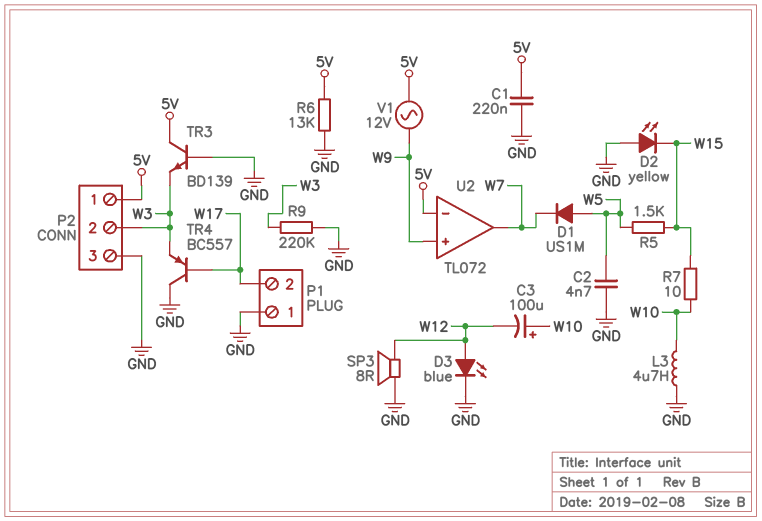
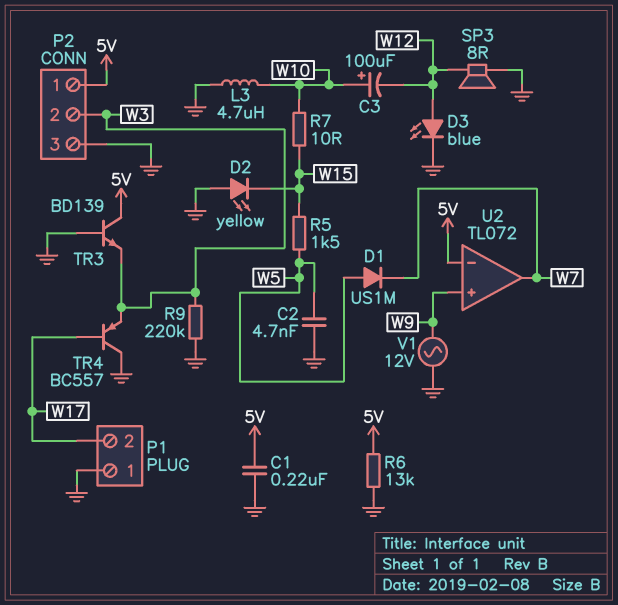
V1: AC 12V (5V, W9) -> AC 12V (GND, W9)

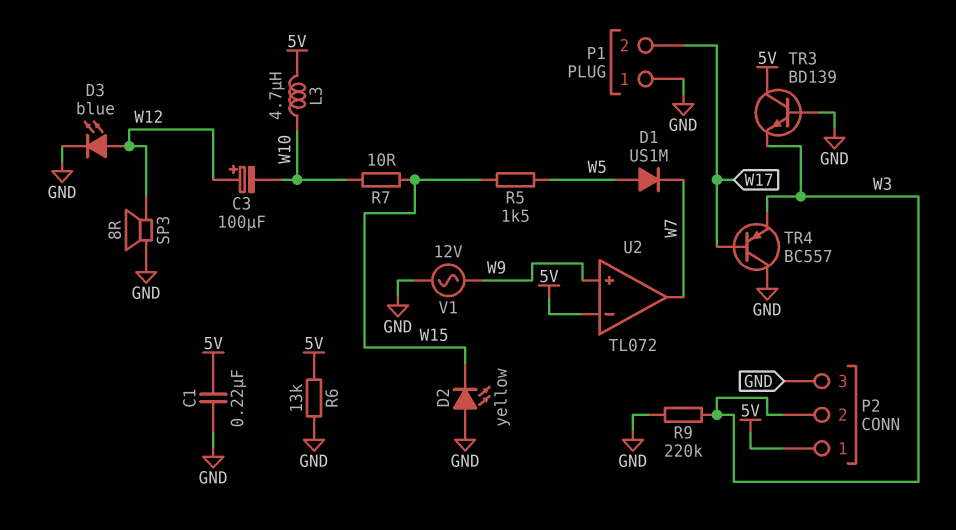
C2: 4.7nF (GND, W5) -> none
C3: 100uF (plus W10, minus W12) -> 100uF (plus W12, minus W10)
L3: 4.7uH (GND, W10) -> 4.7uH (5V, W10)

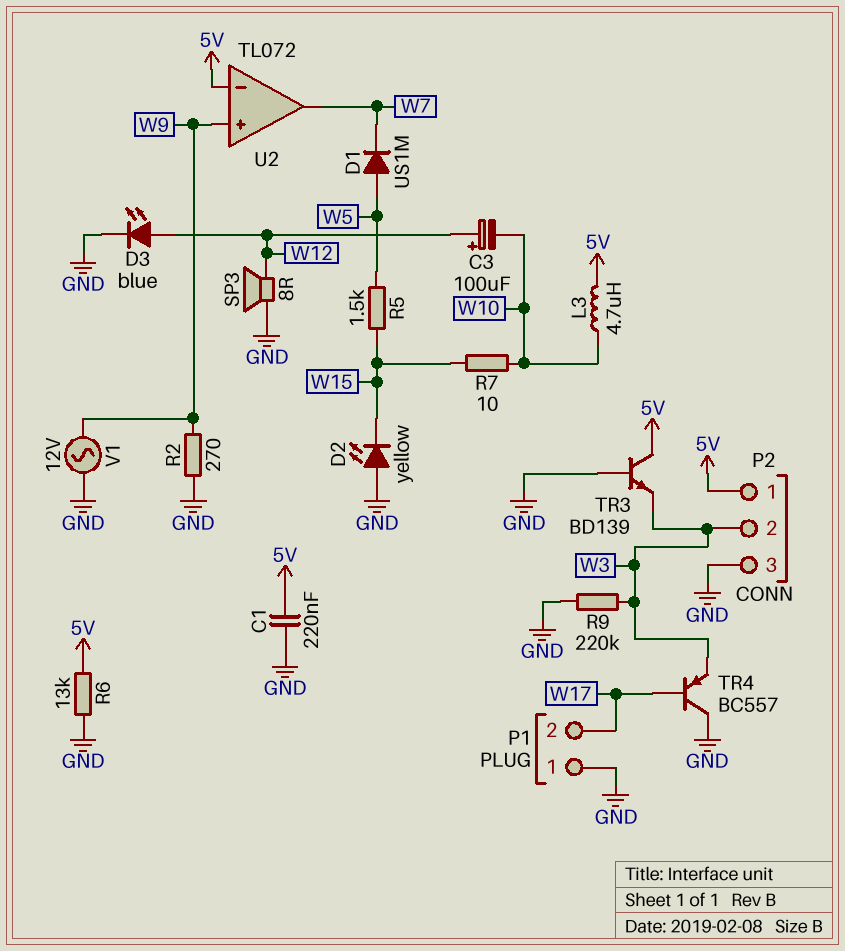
R2: none -> 270 (GND, W9)

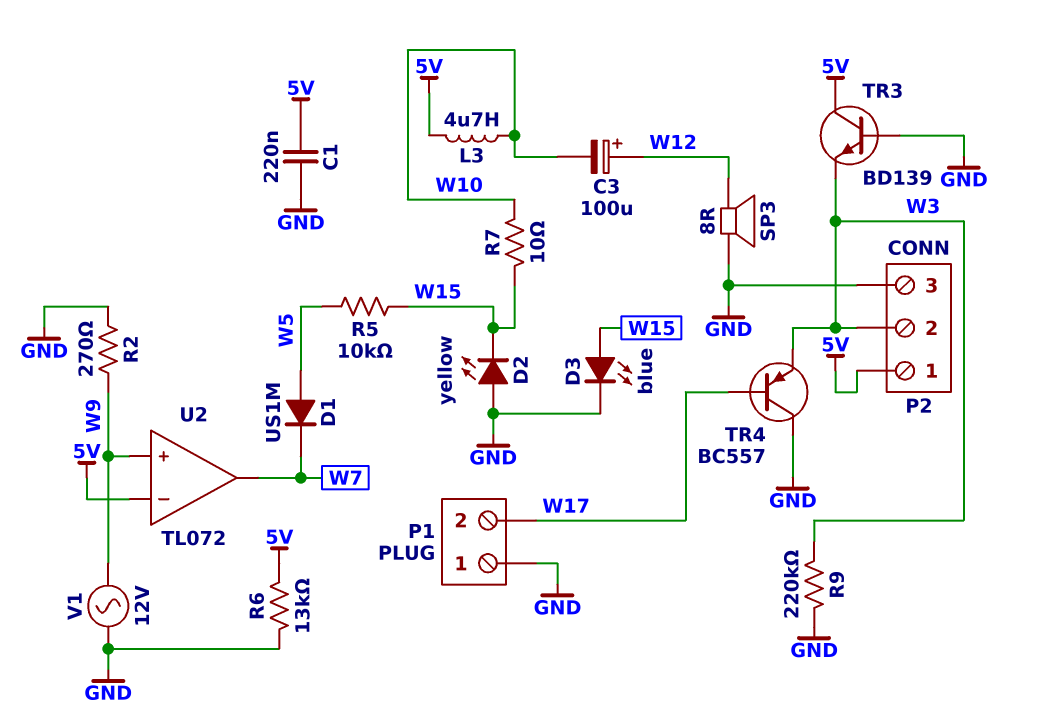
D3: LED blue (A W12, K GND) -> LED blue (A W15, K GND)
R5: 1.5k (W5, W15) -> 10k (W5, W15)

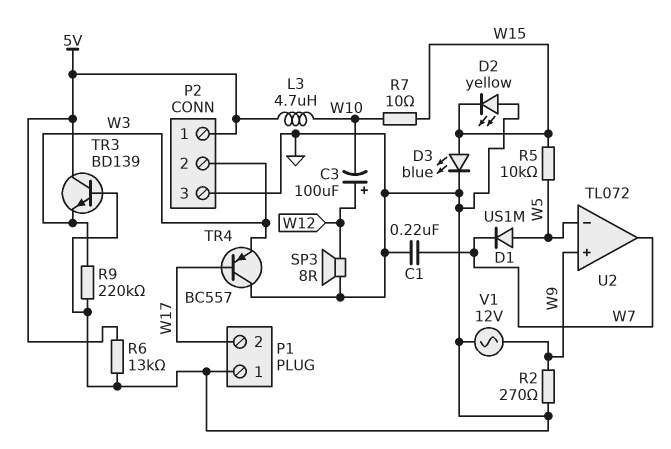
C1: 220nF (5V, GND) -> 220nF (GND, W7)
U2 pin in-: 5V -> W5

